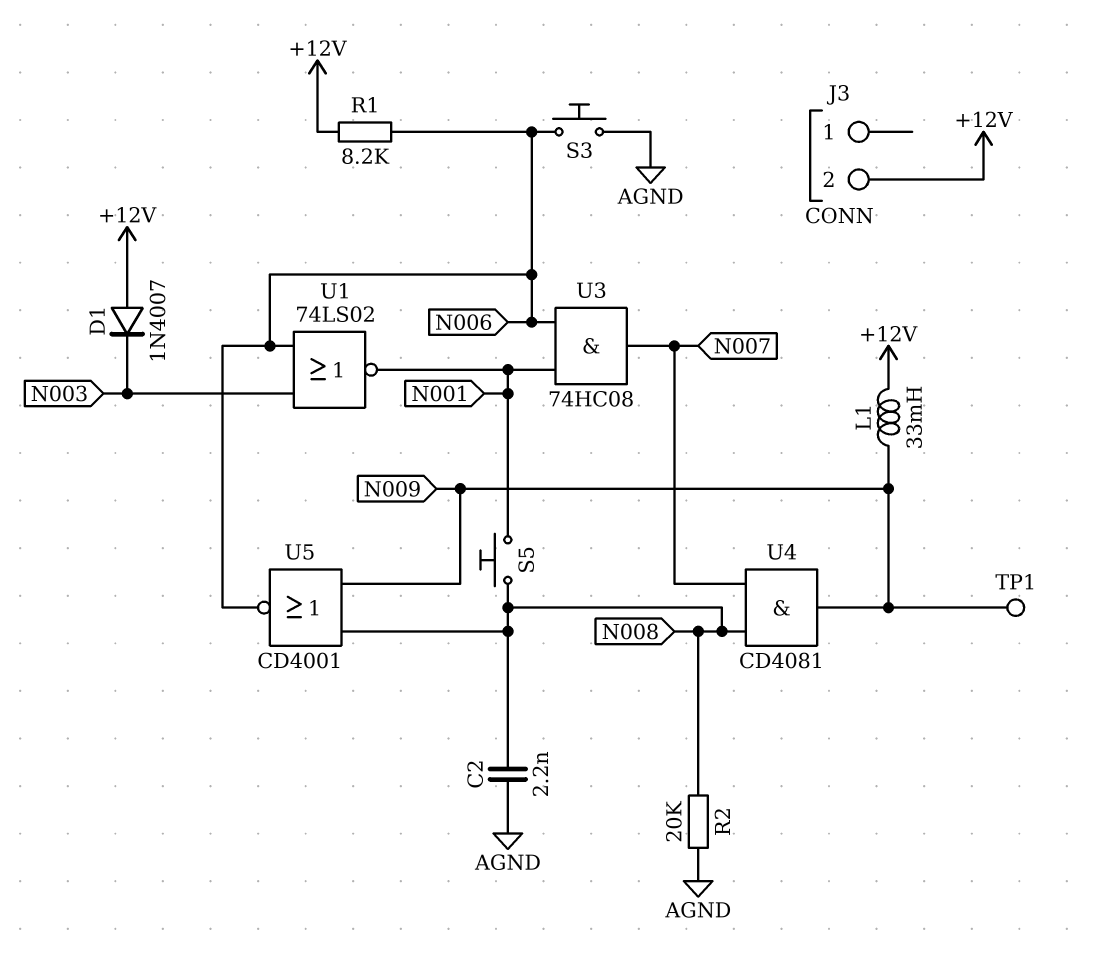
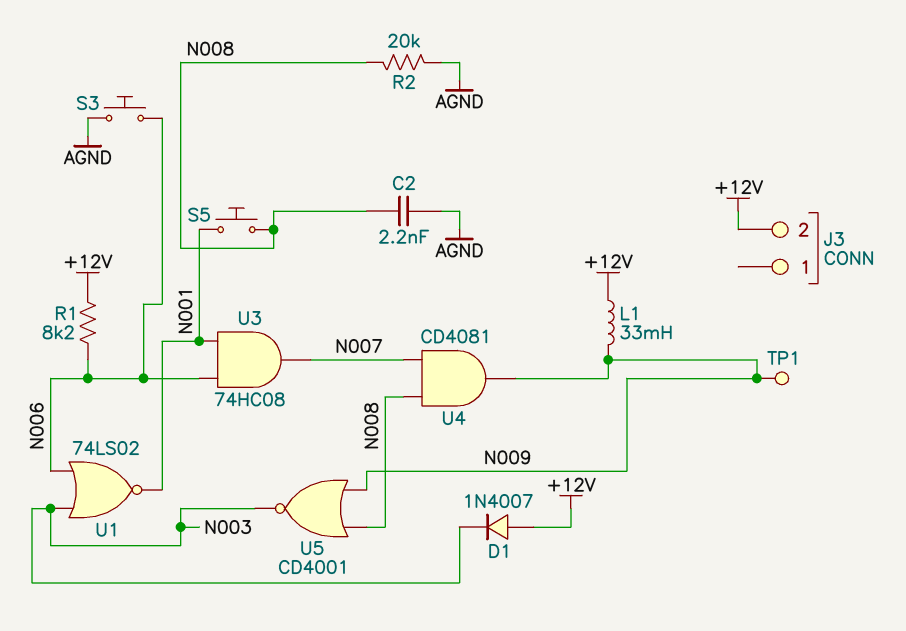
U5: NOR CD4001 (in N008, in N009, out N006) -> NOR CD4001 (in N008, in N009, out N003)

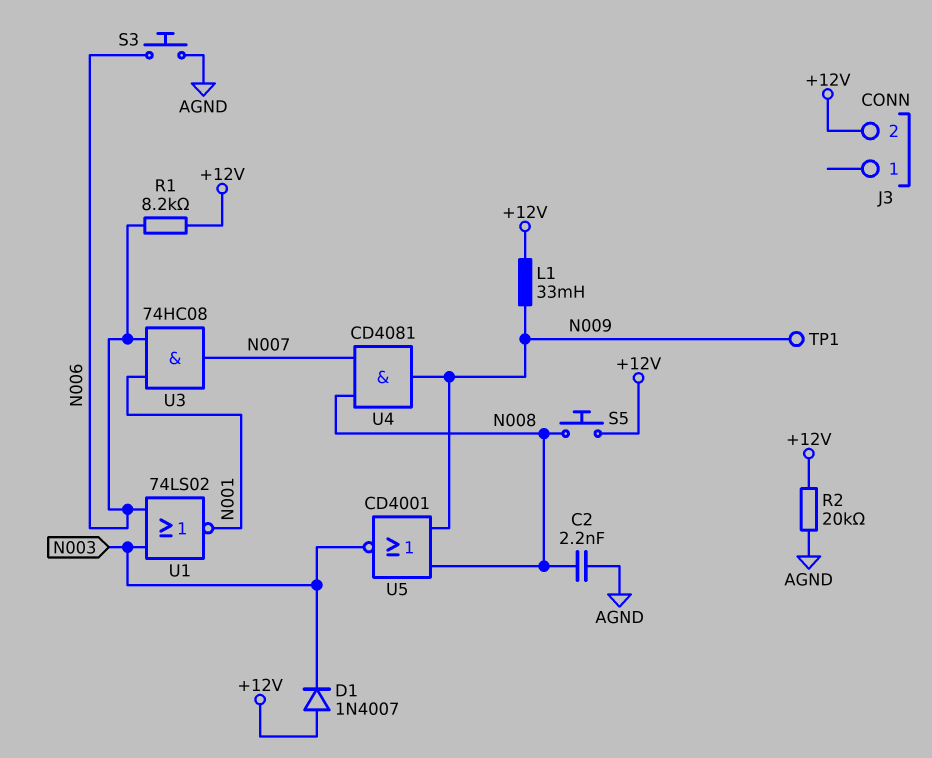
R2: 20k (AGND, N008) -> 20k (+12V, AGND)
S5: button (N001, N008) -> button (+12V, N008)

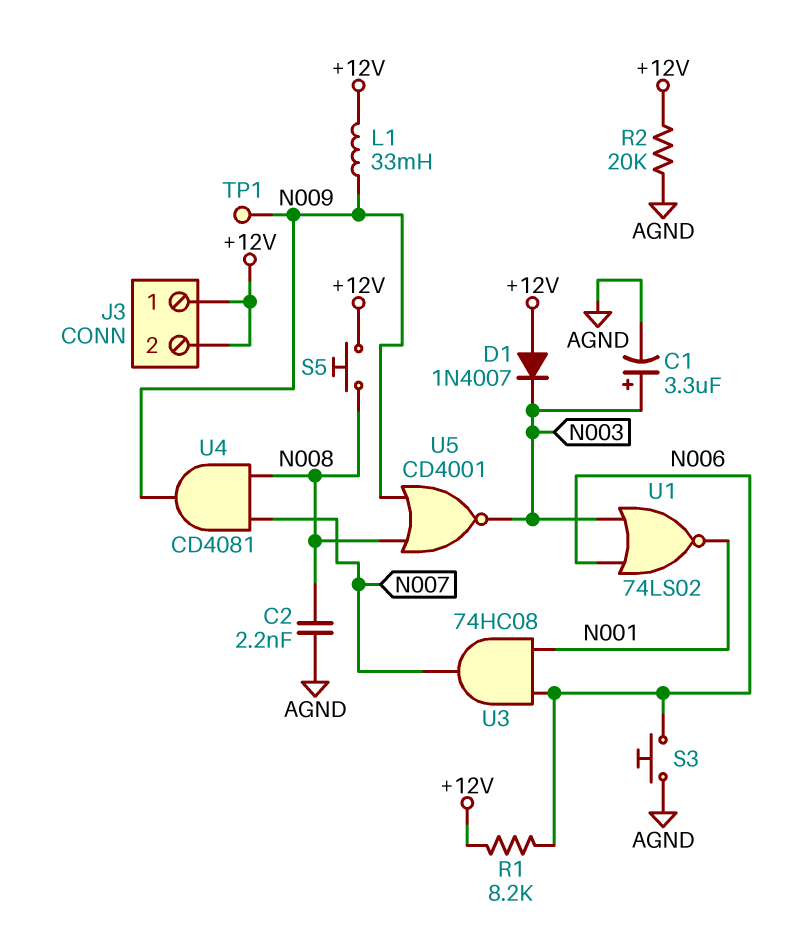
C1: none -> 3.3uF (plus N003, minus AGND)
J3 pin 1: none -> +12V

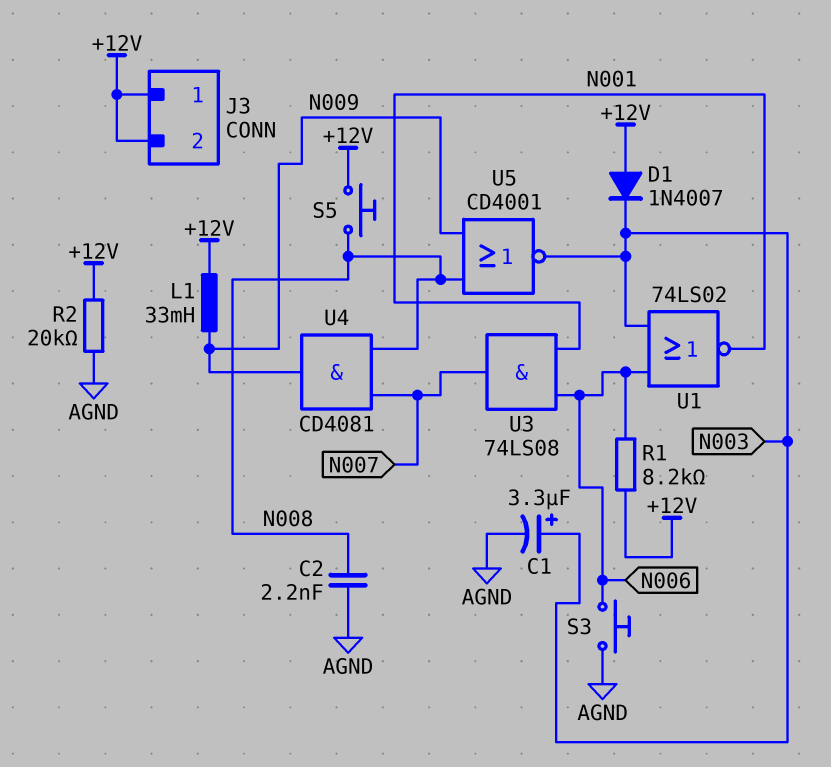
TP1: test point (N009) -> none
U3: AND 74HC08 (in N001, in N006, out N007) -> AND 74LS08 (in N001, in N006, out N007)

